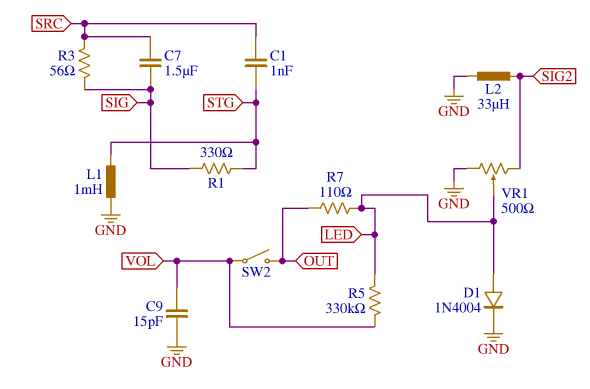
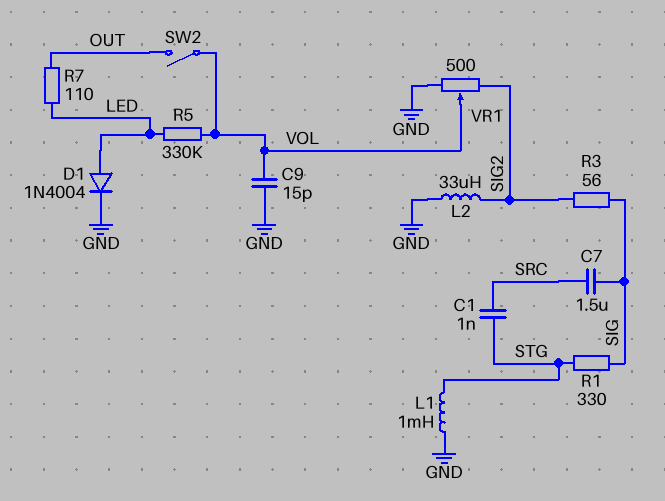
R3: 56 (SIG, SRC) -> 56 (SIG, SIG2)
VR1: 500 (GND, SIG2, wiper LED) -> 500 (GND, SIG2, wiper VOL)

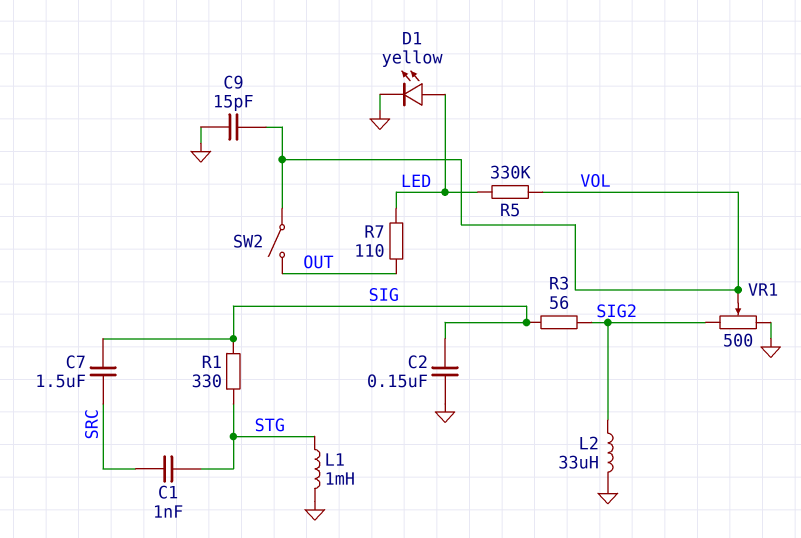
C2: none -> 150nF (GND, SIG)
D1: diode 1N4004 (A LED, K GND) -> LED yellow (A LED, K GND)

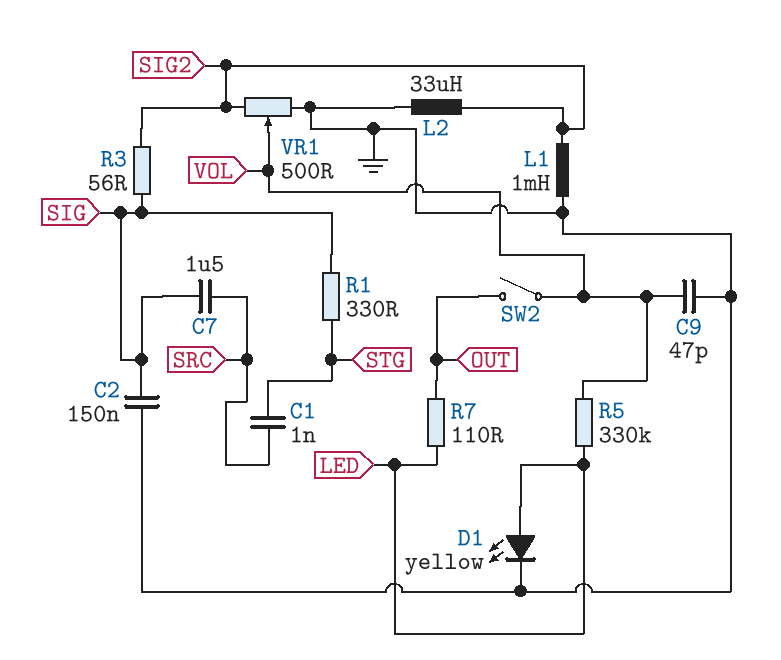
C9: 15pF (GND, VOL) -> 47pF (GND, VOL)
L1: 1mH (GND, STG) -> 1mH (GND, SIG2)

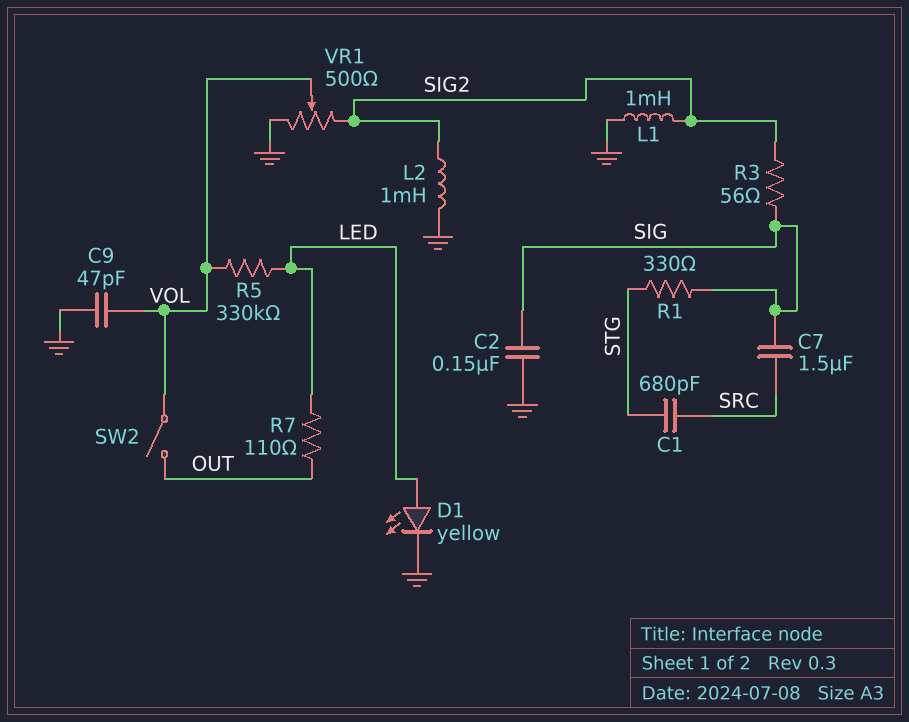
C1: 1nF (SRC, STG) -> 680pF (SRC, STG)
L2: 33uH (GND, SIG2) -> 1mH (GND, SIG2)

